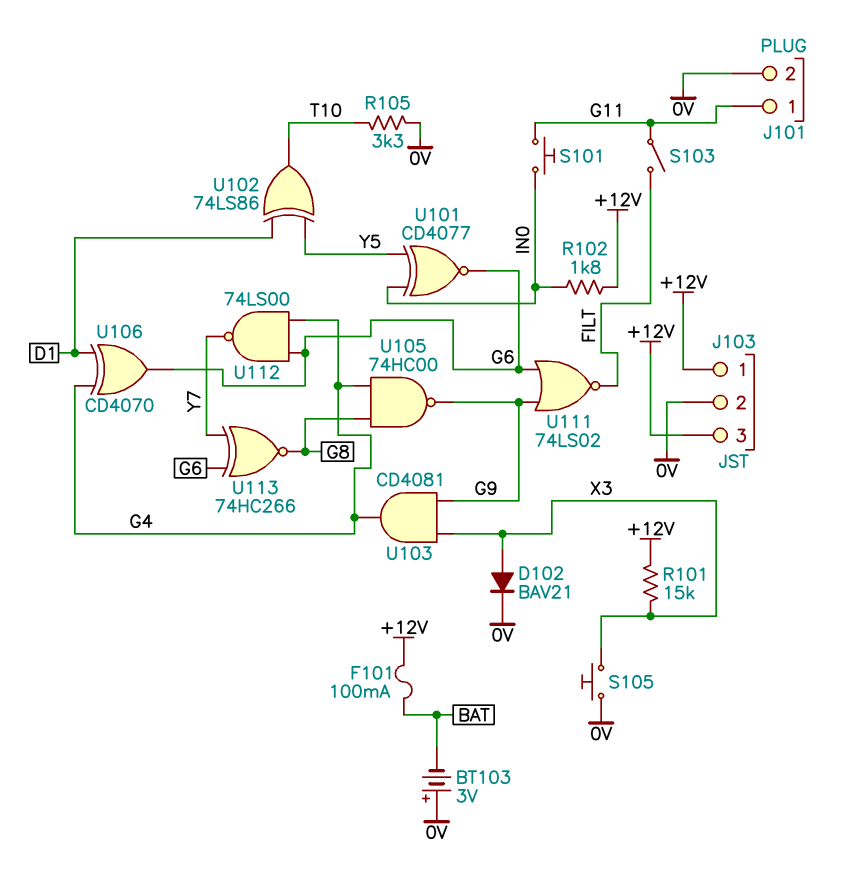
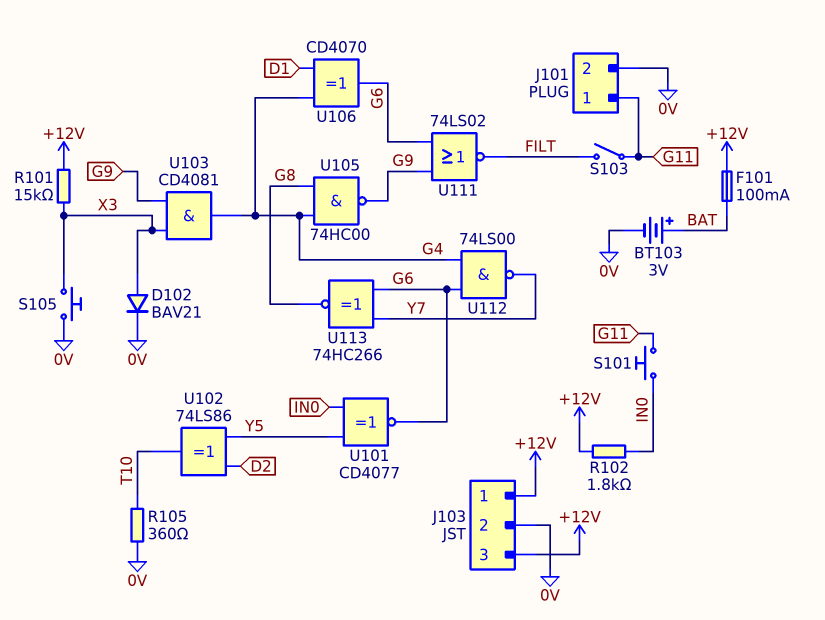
BT103: 3V (plus 0V, minus BAT) -> 3V (plus BAT, minus 0V)
R105: 3.3k (0V, T10) -> 360 (0V, T10)
U102: XOR 74LS86 (in D1, in Y5, out T10) -> XOR 74LS86 (in D2, in Y5, out T10)

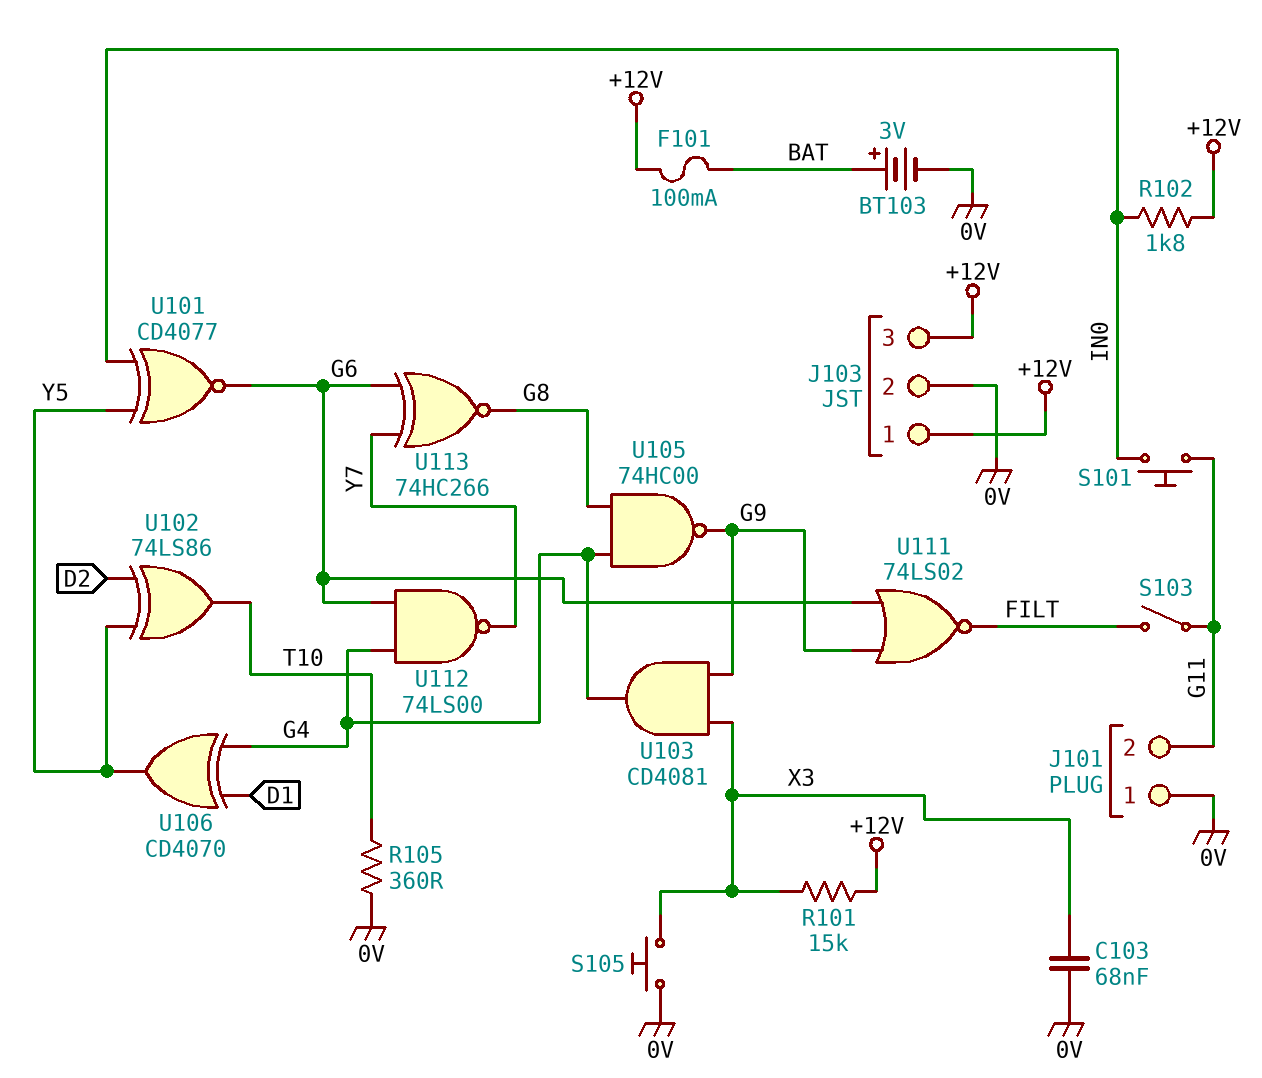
C103: none -> 68nF (0V, X3)
D102: diode BAV21 (A X3, K 0V) -> none
J101 pin 1: G11 -> 0V
J101 pin 2: 0V -> G11
U106: XOR CD4070 (in D1, in G4, out G6) -> XOR CD4070 (in D1, in G4, out Y5)

